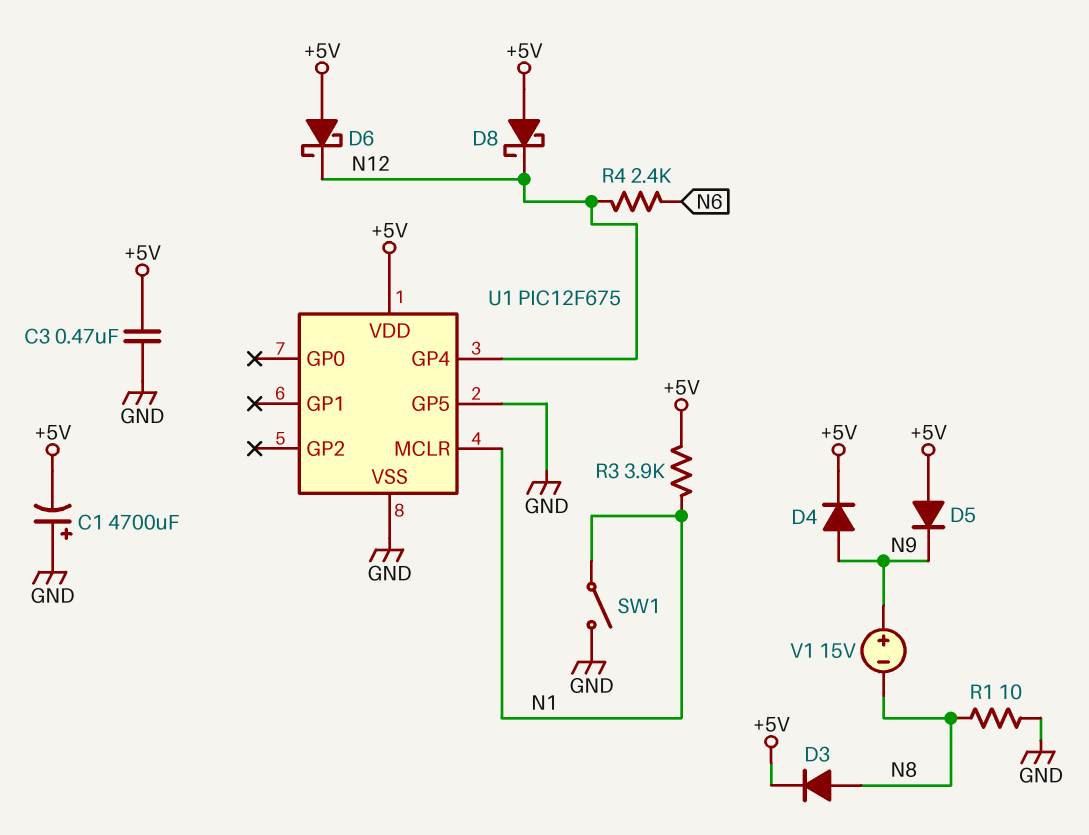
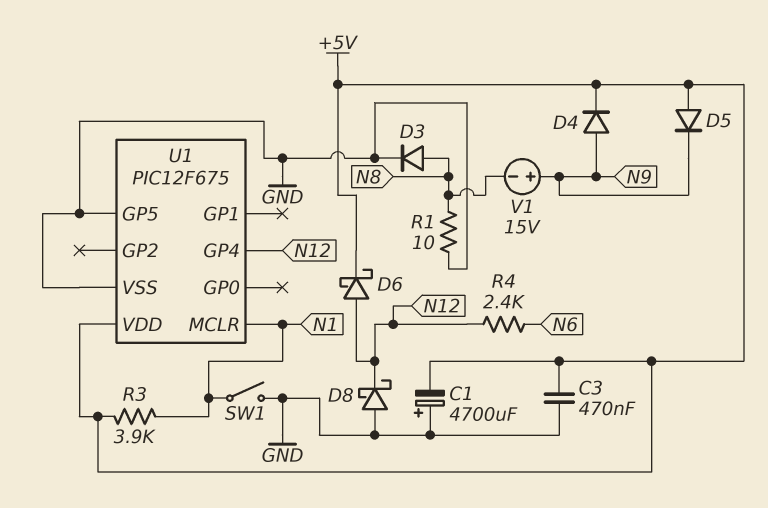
D3: diode (A N8, K +5V) -> diode (A N8, K GND)
D6: schottky (A +5V, K N12) -> schottky (A N12, K +5V)
D8: schottky (A +5V, K N12) -> schottky (A GND, K N12)

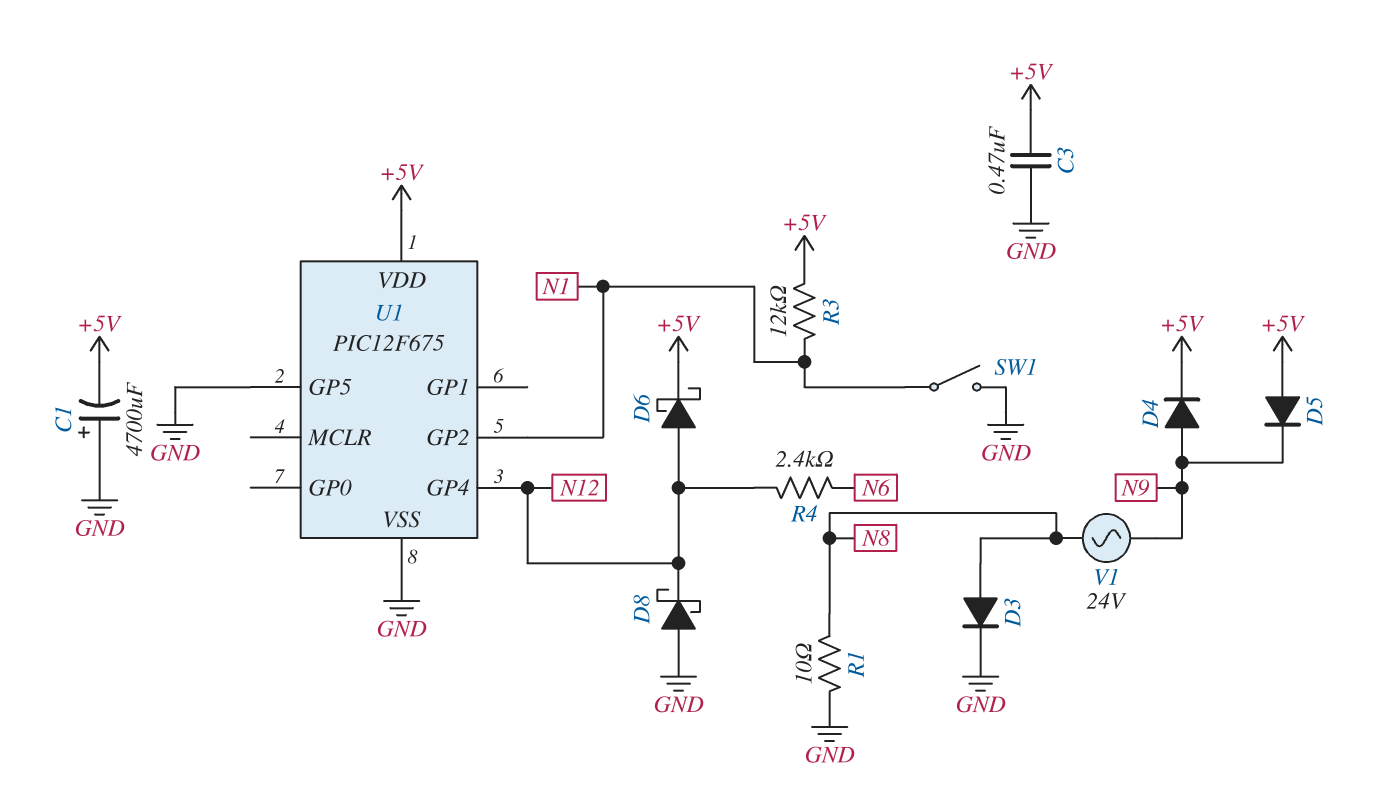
R3: 3.9k (+5V, N1) -> 12k (+5V, N1)
U1 pin GP2: none -> N1
U1 pin MCLR: N1 -> none
V1: 15V (plus N9, minus N8) -> AC 24V (N8, N9)

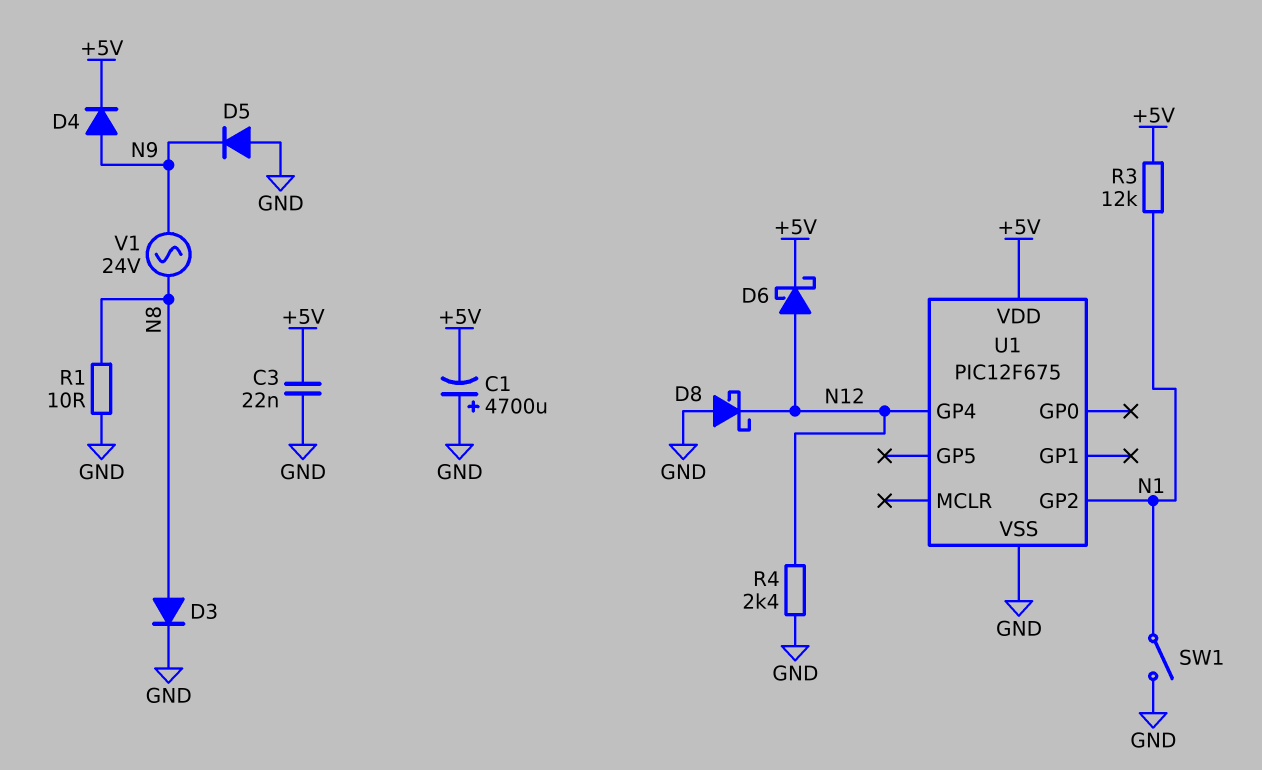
C3: 470nF (+5V, GND) -> 22nF (+5V, GND)
D5: diode (A +5V, K N9) -> diode (A GND, K N9)
R4: 2.4k (N6, N12) -> 2.4k (GND, N12)
U1 pin GP5: GND -> none

